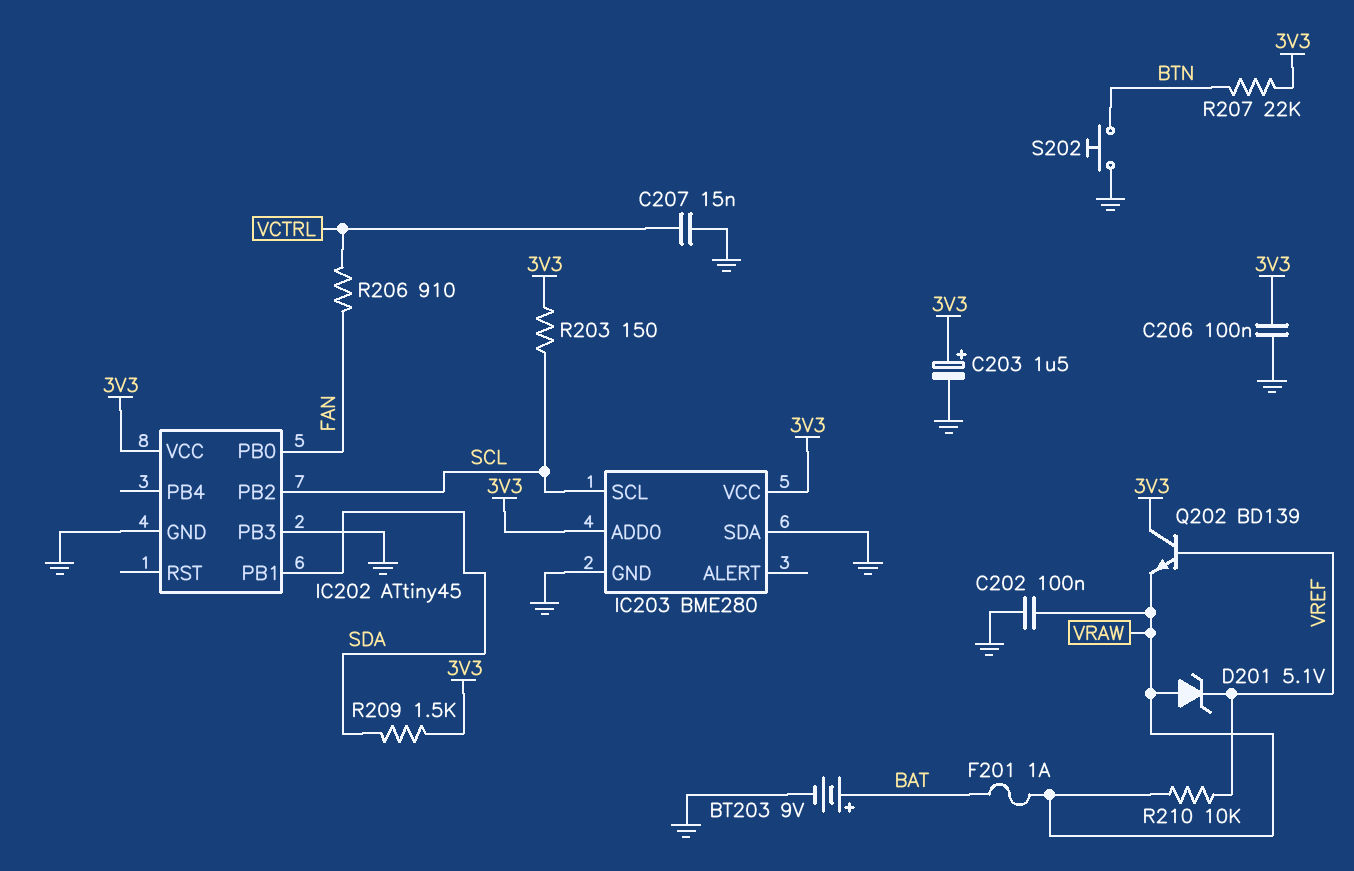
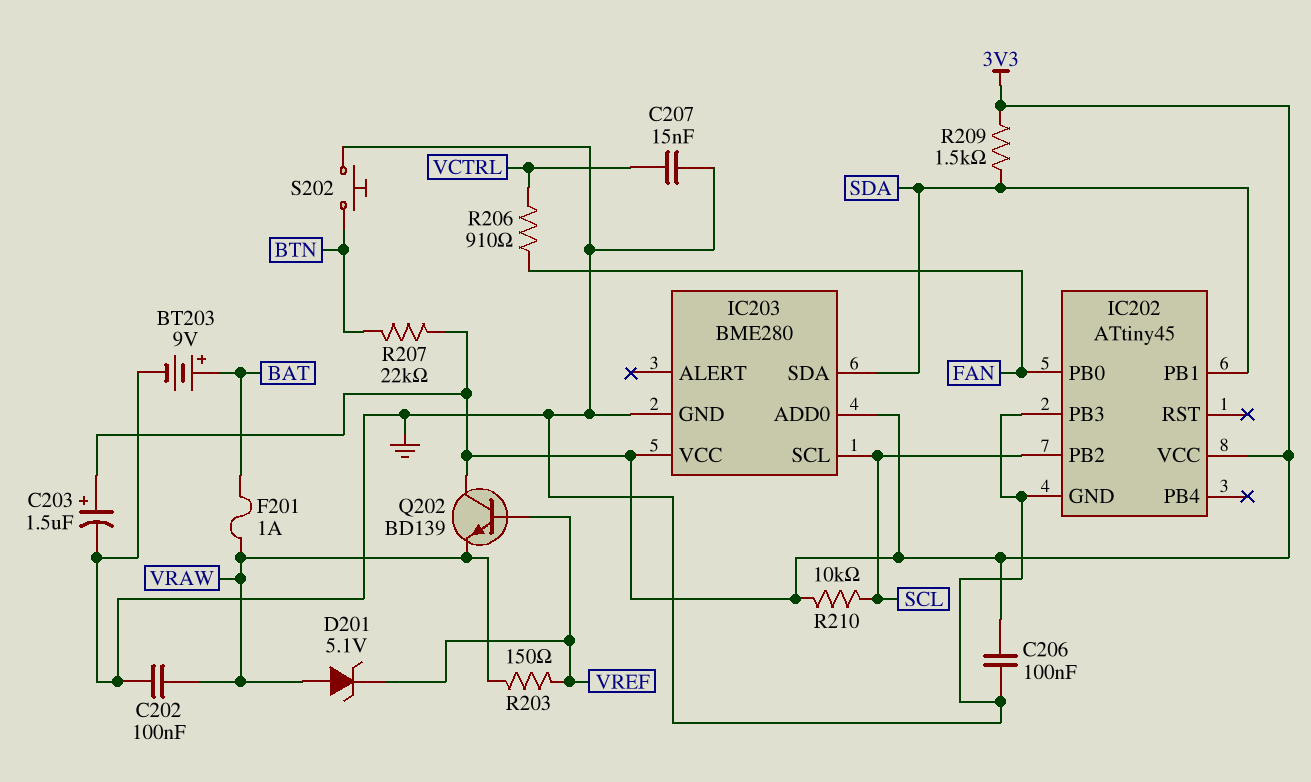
IC203 pin SDA: GND -> SDA
R203: 150 (3V3, SCL) -> 150 (VRAW, VREF)
R210: 10k (VRAW, VREF) -> 10k (3V3, SCL)

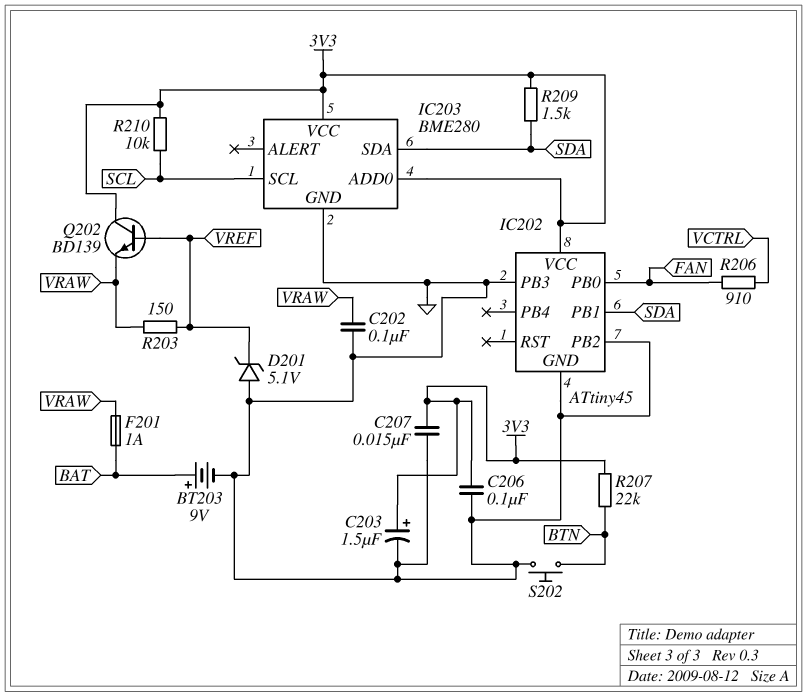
C207: 15nF (GND, VCTRL) -> 15nF (3V3, GND)
D201: zener 5.1V (A VRAW, K VREF) -> zener 5.1V (A GND, K VREF)
IC202 pin PB2: SCL -> GND

